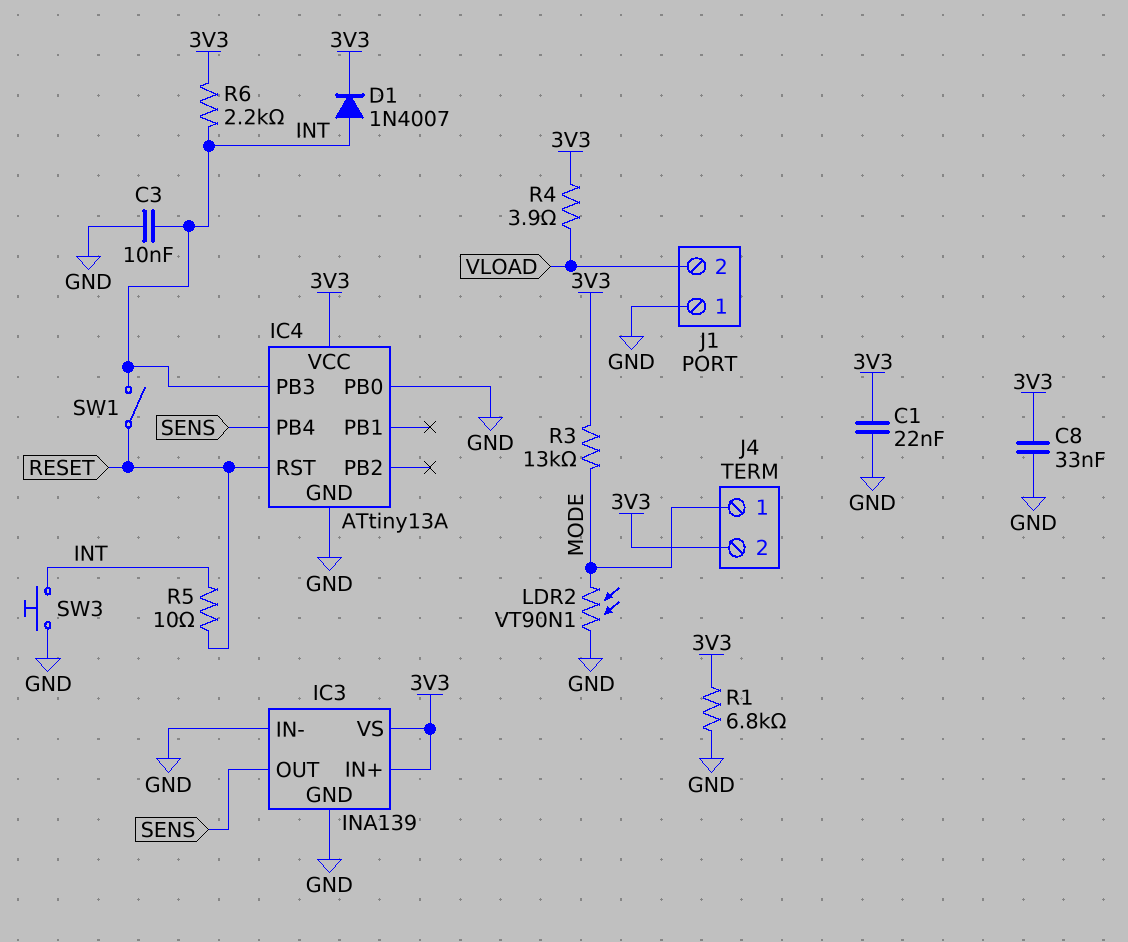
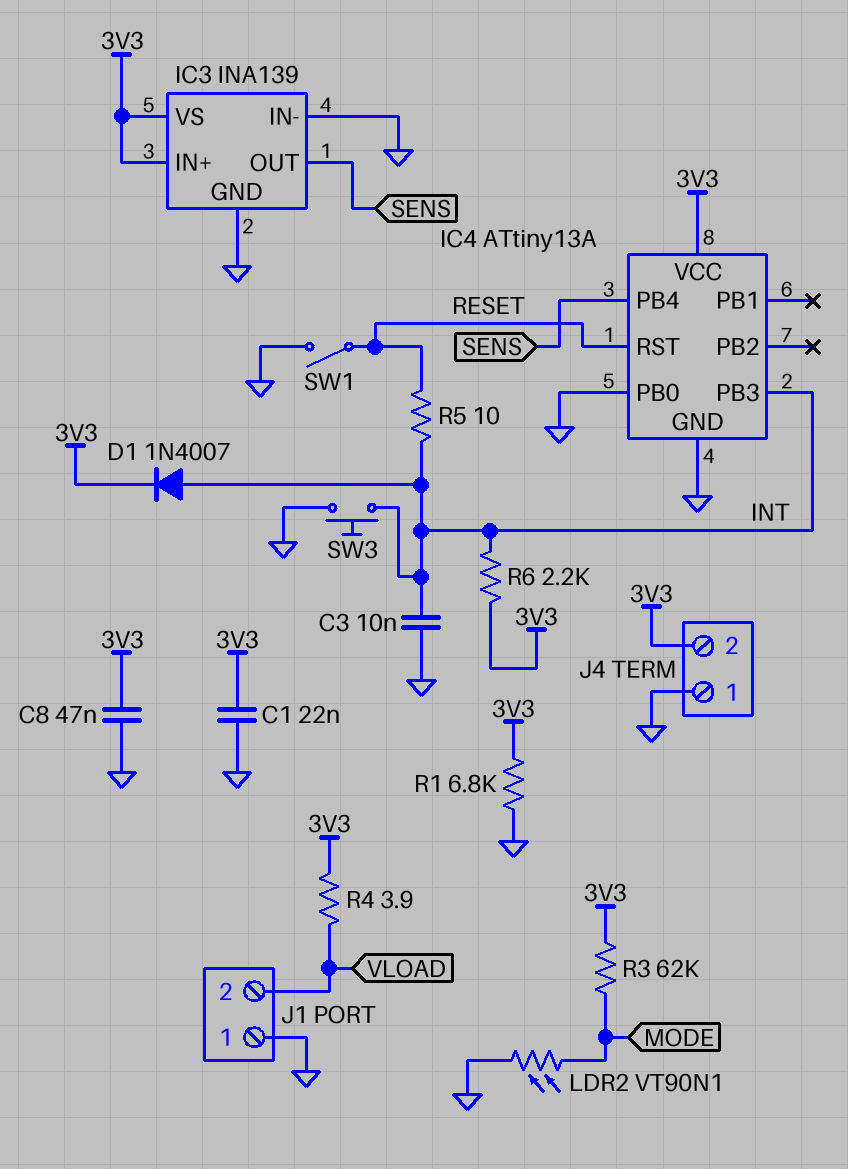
C8: 33nF (3V3, GND) -> 47nF (3V3, GND)
J4 pin 1: MODE -> GND
R3: 13k (3V3, MODE) -> 62k (3V3, MODE)
SW1: switch (INT, RESET) -> switch (GND, RESET)

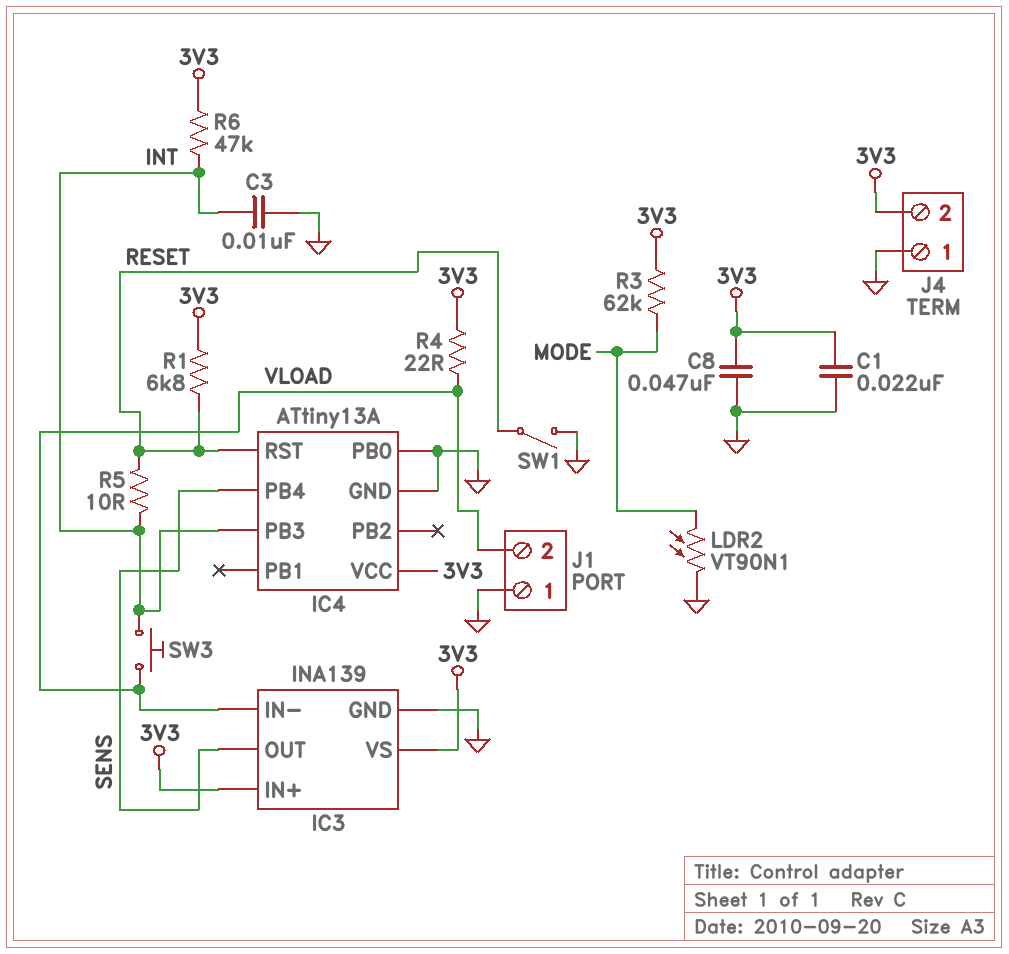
D1: diode 1N4007 (A INT, K 3V3) -> none
IC3 pin IN-: GND -> VLOAD
R1: 6.8k (3V3, GND) -> 6.8k (3V3, RESET)
R4: 3.9 (3V3, VLOAD) -> 22 (3V3, VLOAD)
R6: 2.2k (3V3, INT) -> 47k (3V3, INT)
SW3: button (GND, INT) -> button (INT, VLOAD)

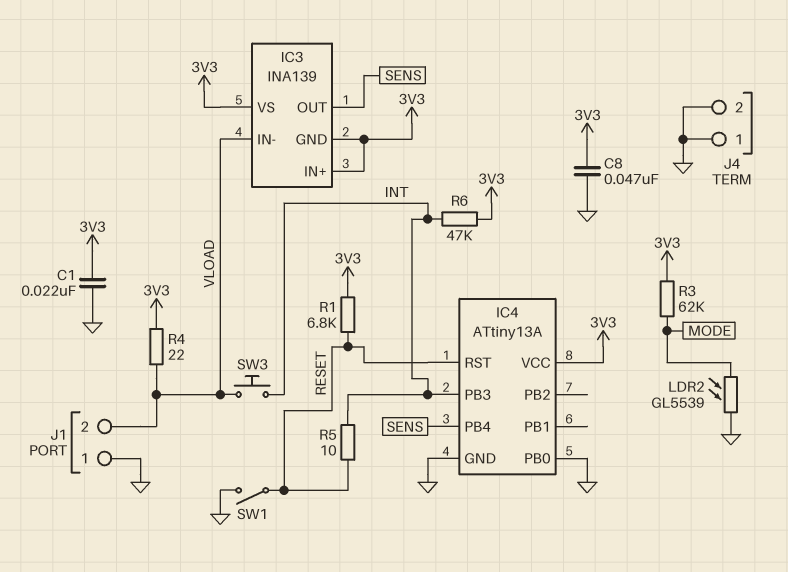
C3: 10nF (GND, INT) -> none
IC3 pin GND: GND -> 3V3
J4 pin 2: 3V3 -> GND
LDR2: VT90N1 (GND, MODE) -> GL5539 (GND, MODE)

